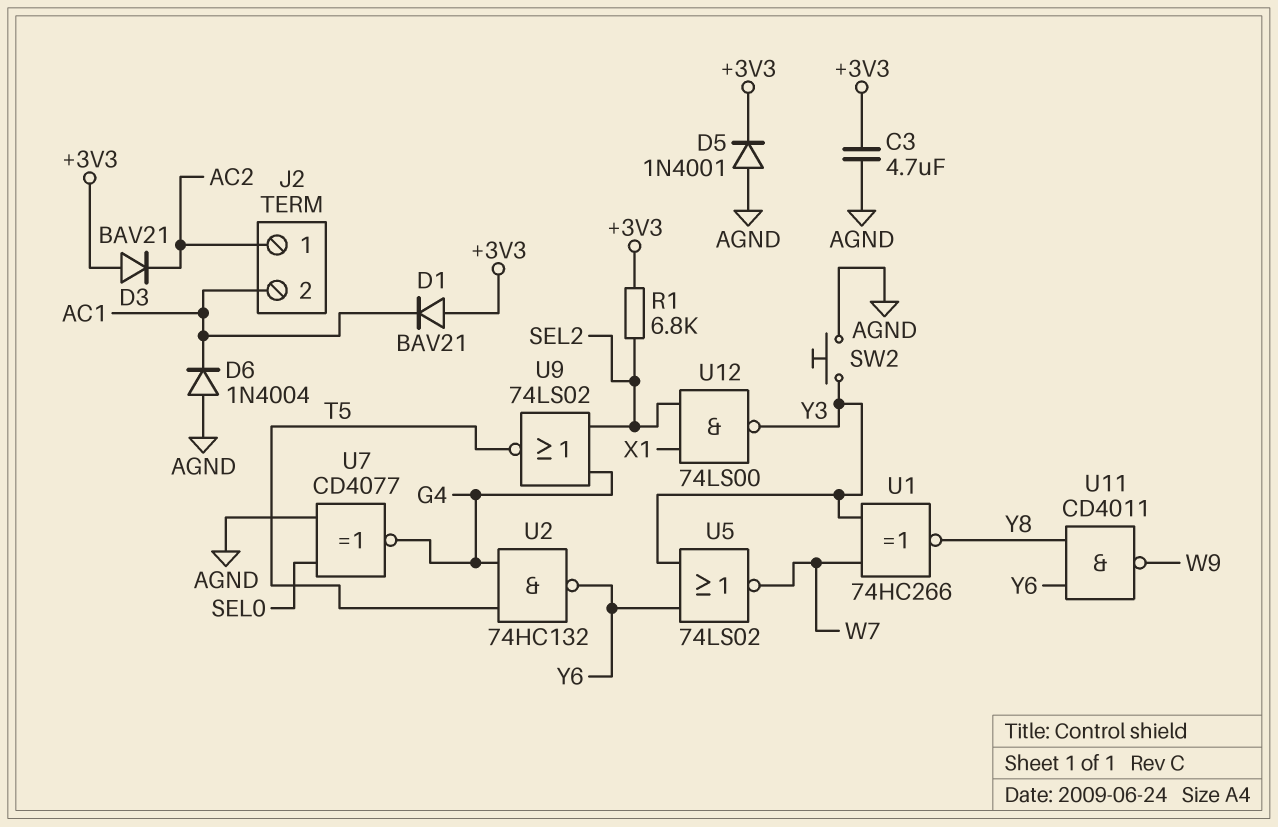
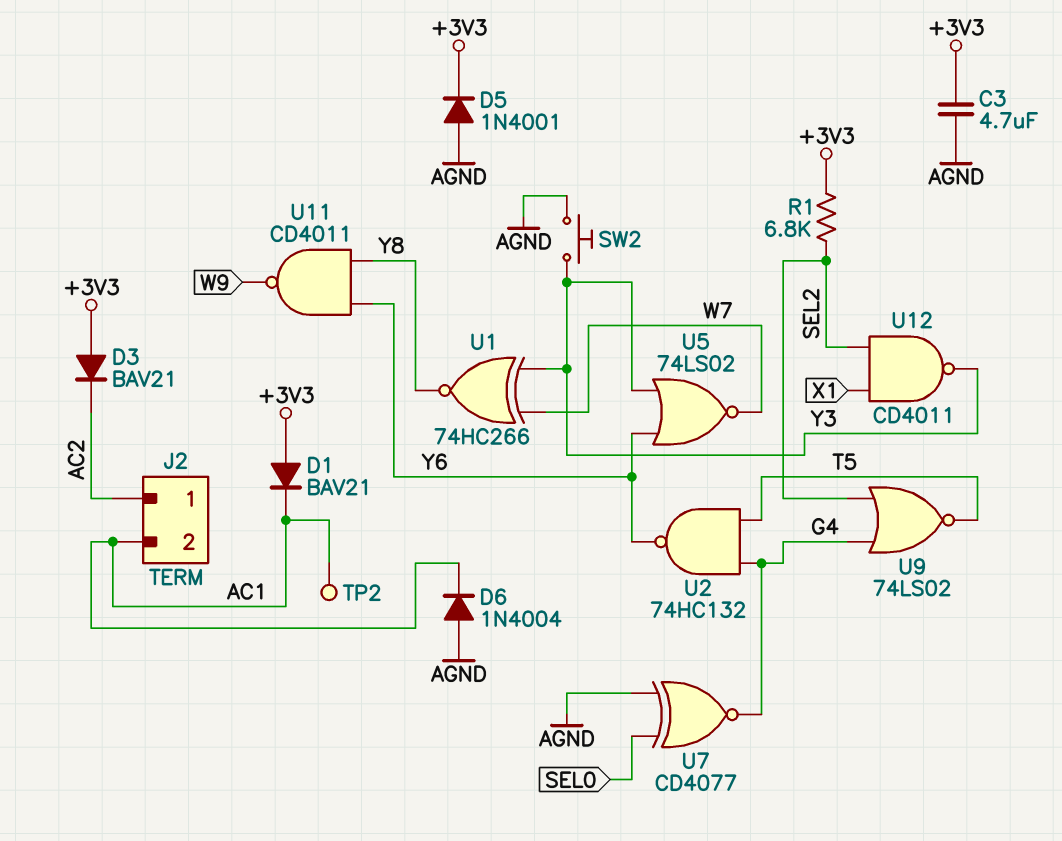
TP2: none -> test point (AC1)
U12: NAND 74LS00 (in SEL2, in X1, out Y3) -> NAND CD4011 (in SEL2, in X1, out Y3)

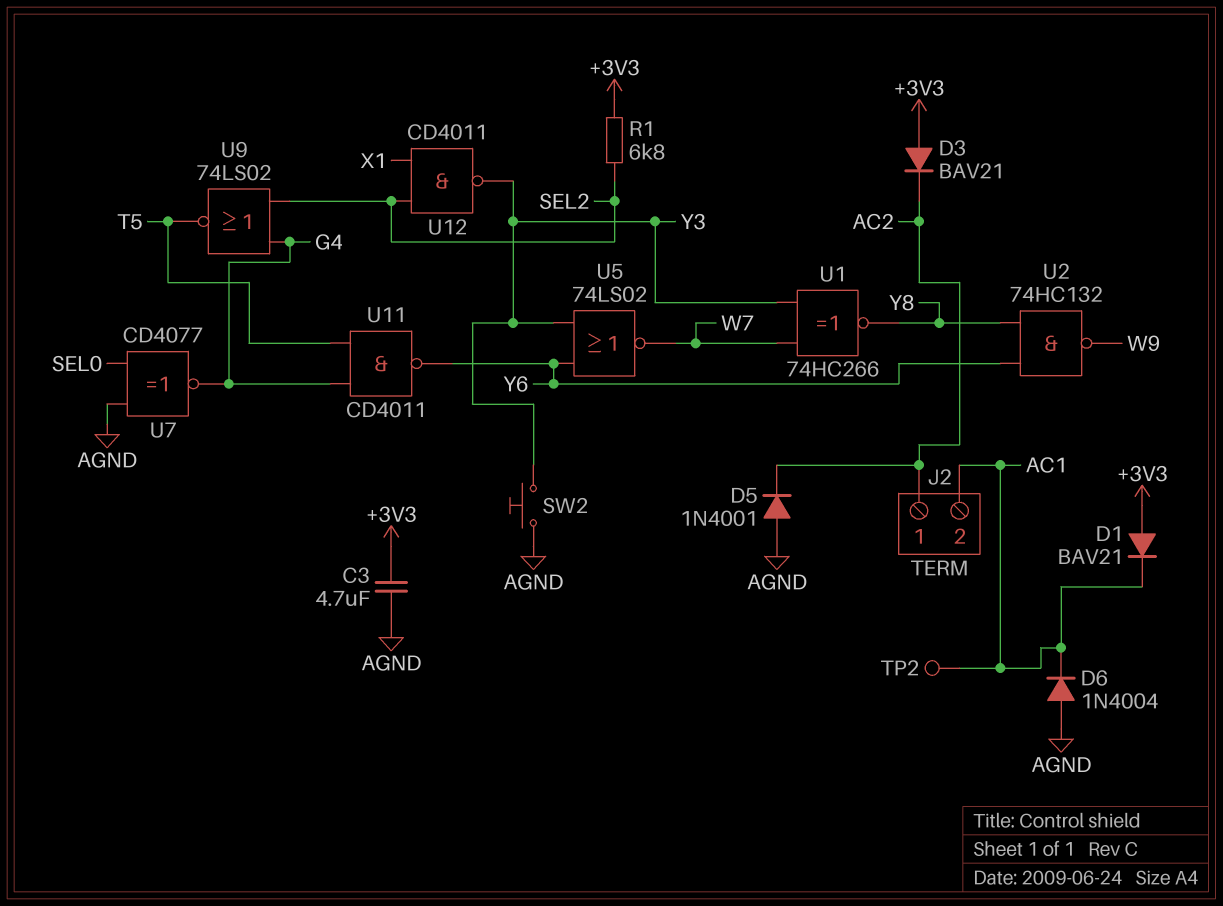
D5: diode 1N4001 (A AGND, K +3V3) -> diode 1N4001 (A AGND, K AC2)
U2: NAND 74HC132 (in G4, in T5, out Y6) -> NAND 74HC132 (in Y6, in Y8, out W9)
U11: NAND CD4011 (in Y6, in Y8, out W9) -> NAND CD4011 (in G4, in T5, out Y6)

